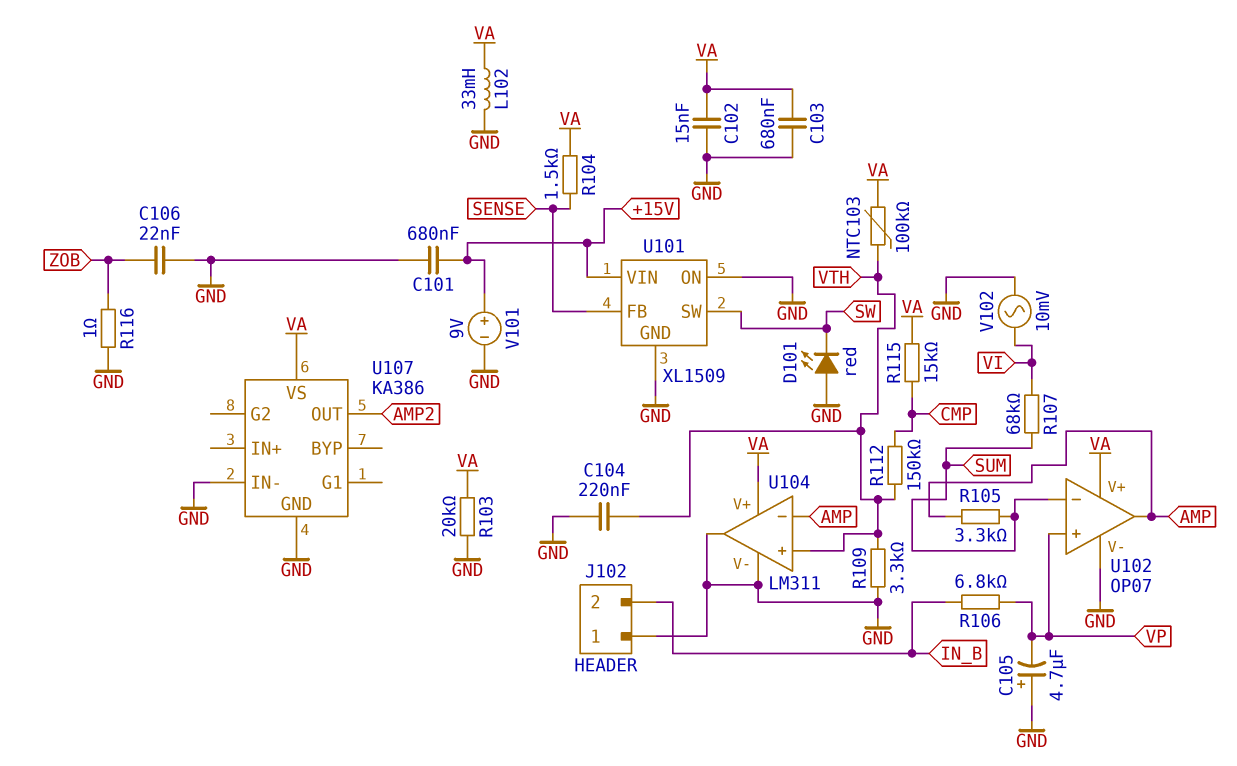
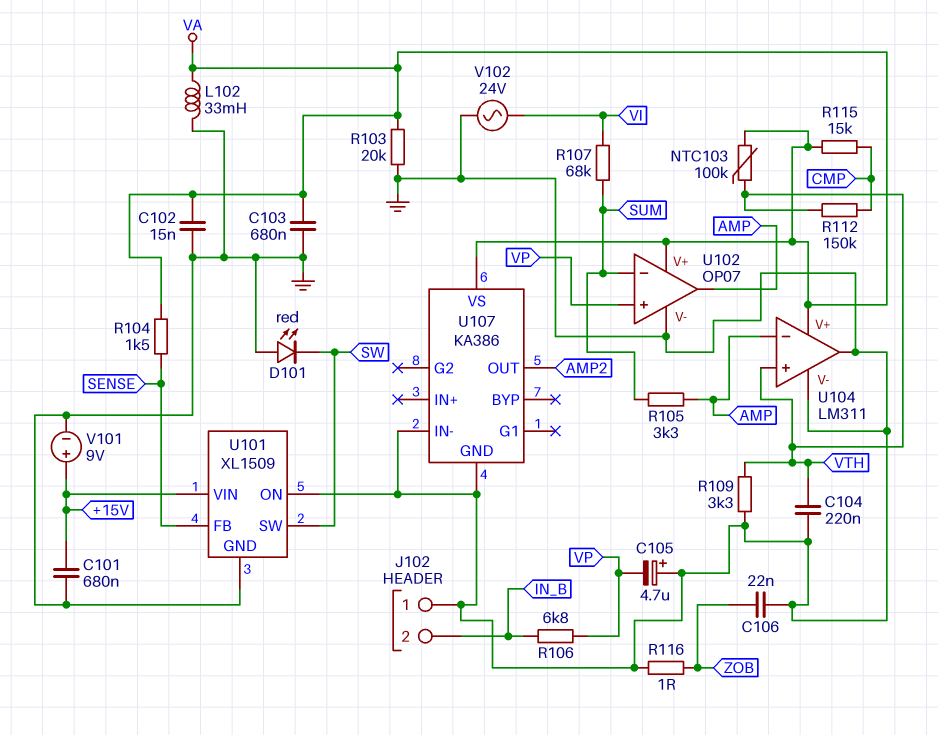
V102: AC 10mV (GND, VI) -> AC 24V (GND, VI)

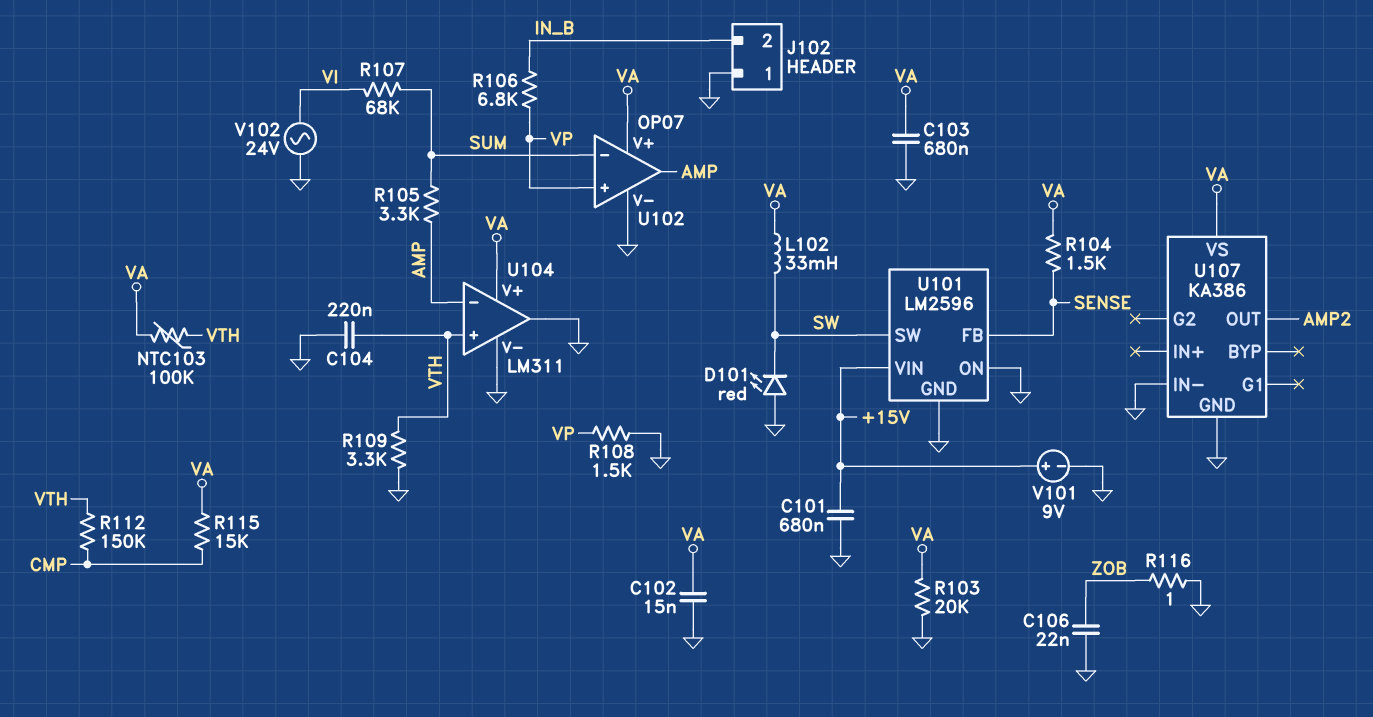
C105: 4.7uF (plus GND, minus VP) -> none
L102: 33mH (GND, VA) -> 33mH (SW, VA)
R108: none -> 1.5k (GND, VP)
U101: XL1509 -> LM2596

